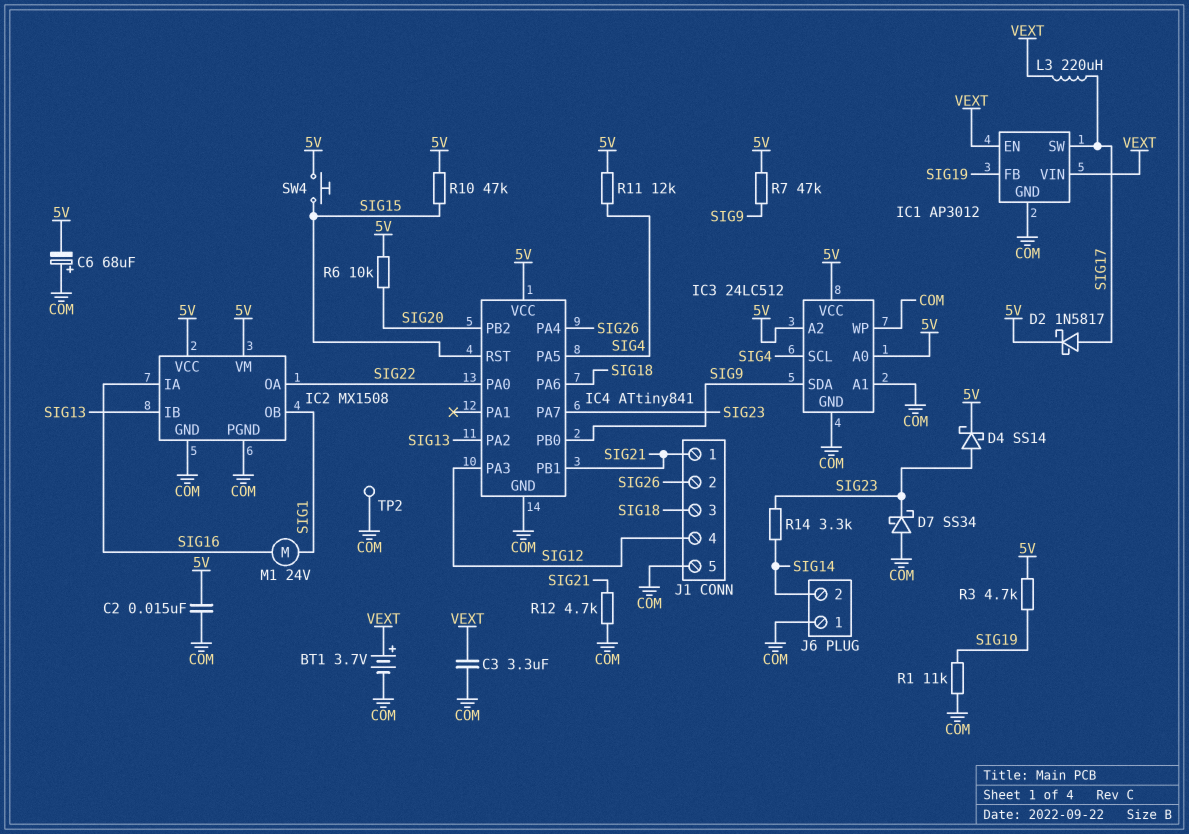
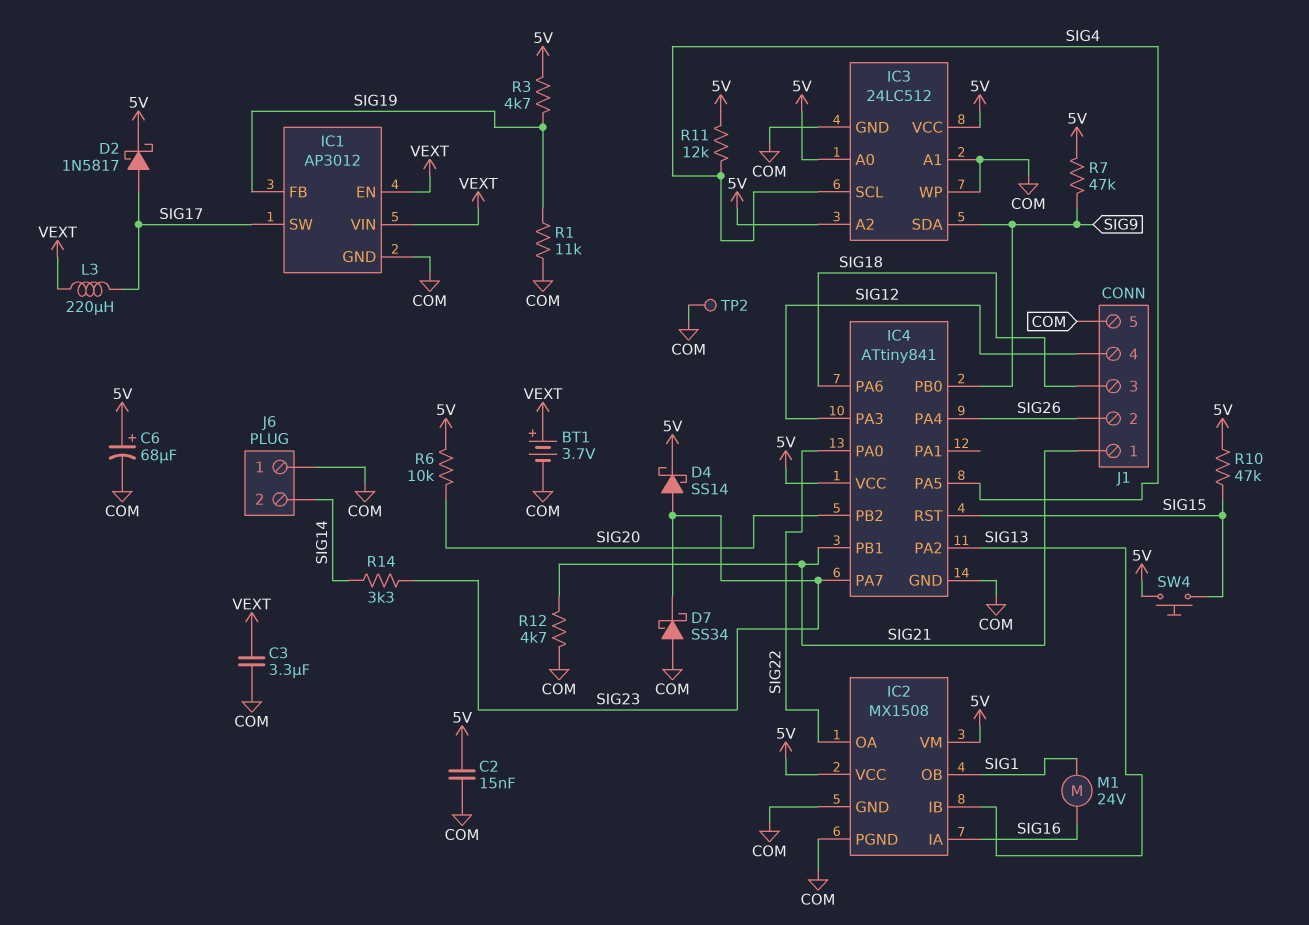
C6: 68uF (plus COM, minus 5V) -> 68uF (plus 5V, minus COM)

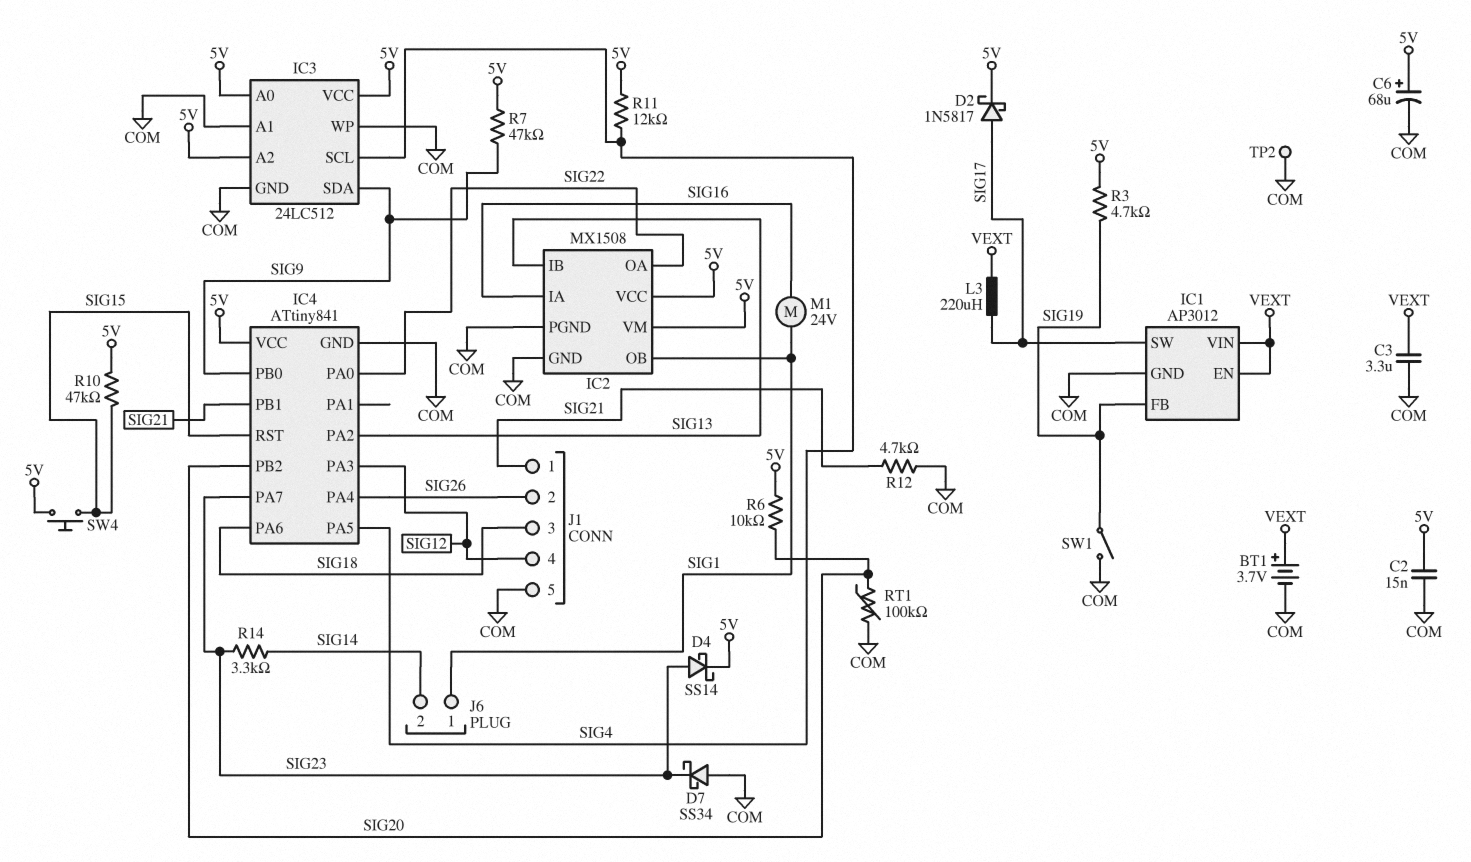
J6 pin 1: COM -> SIG1
R1: 11k (COM, SIG19) -> none
RT1: none -> 100k (COM, SIG20)
SW1: none -> switch (COM, SIG19)

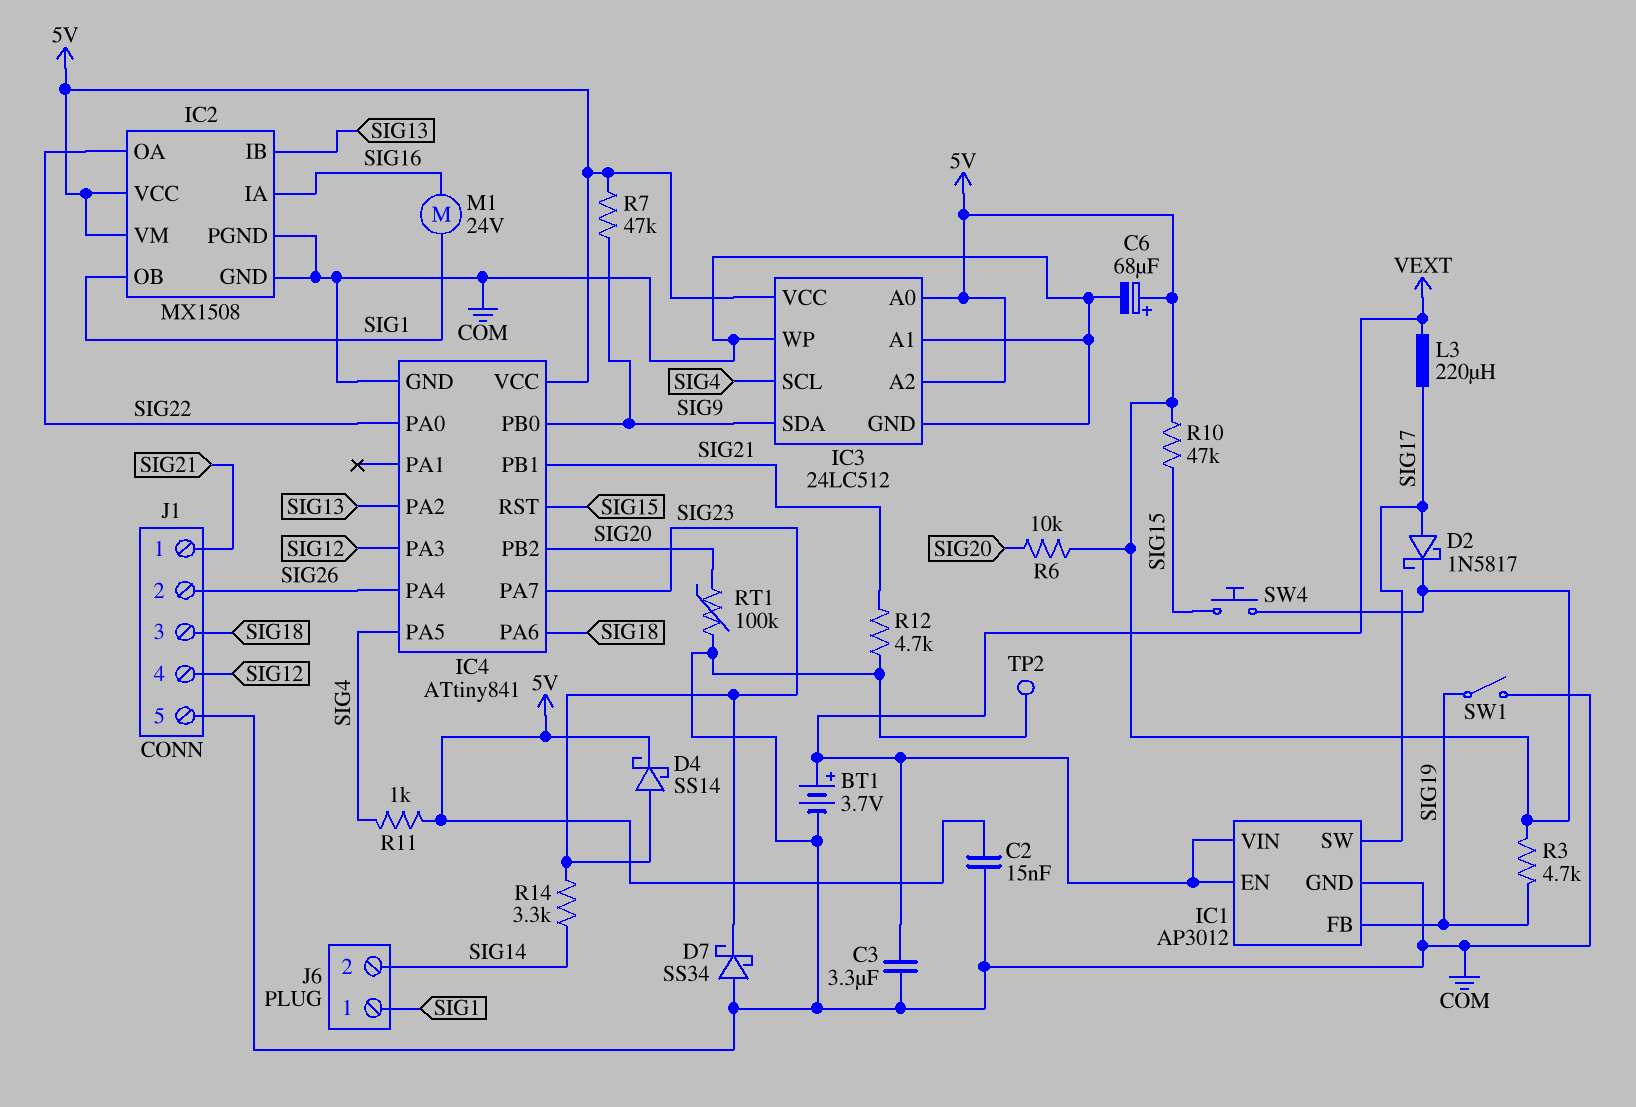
R11: 12k (5V, SIG4) -> 1k (5V, SIG4)

